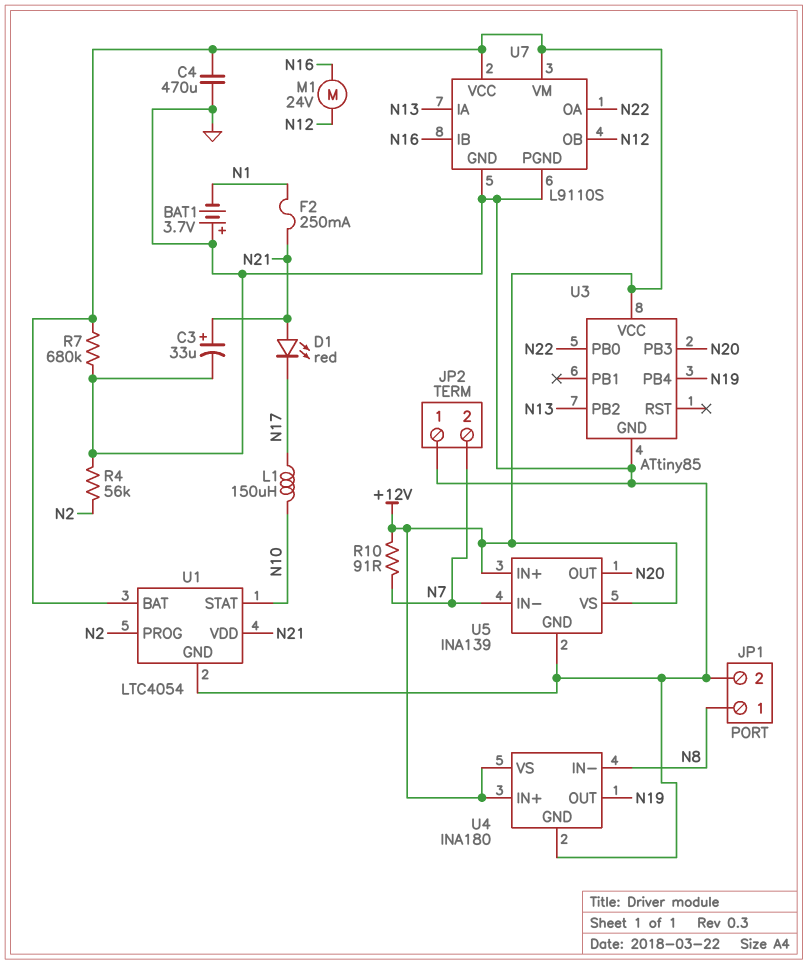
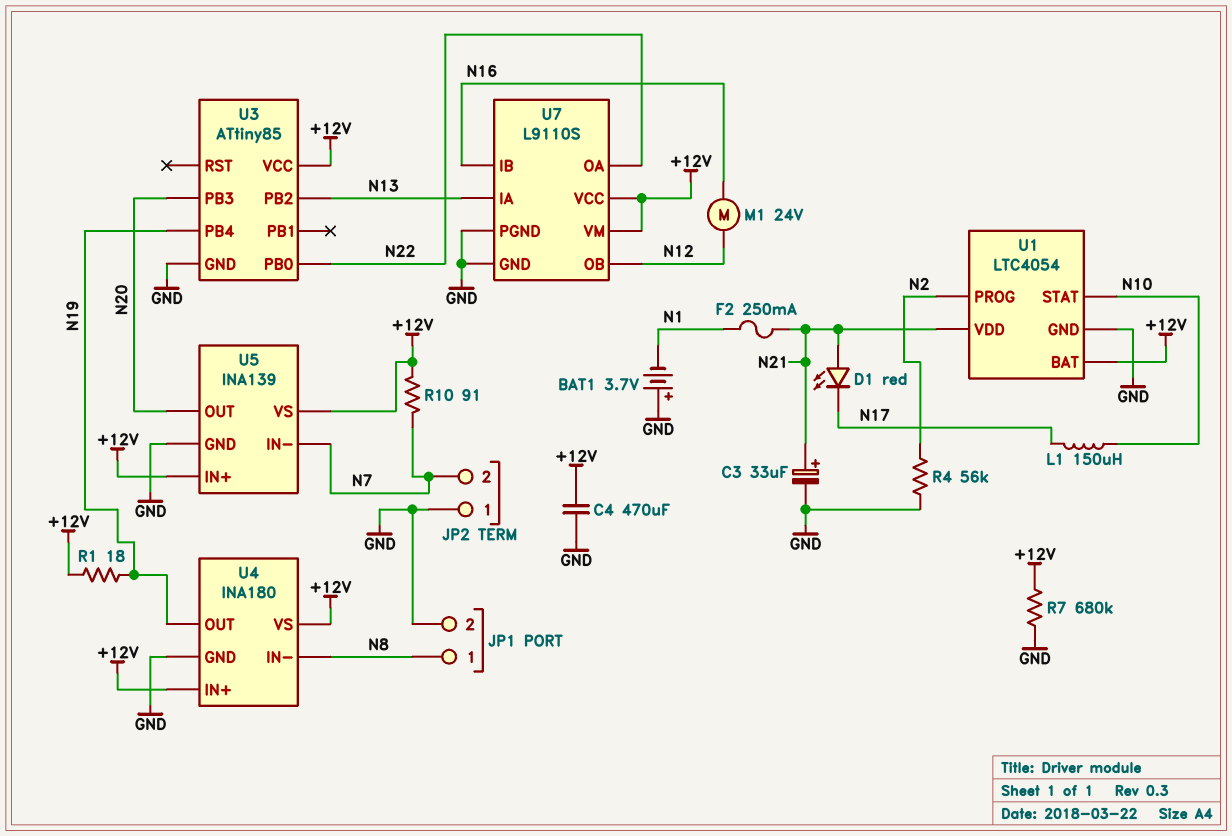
R1: none -> 18 (+12V, N19)

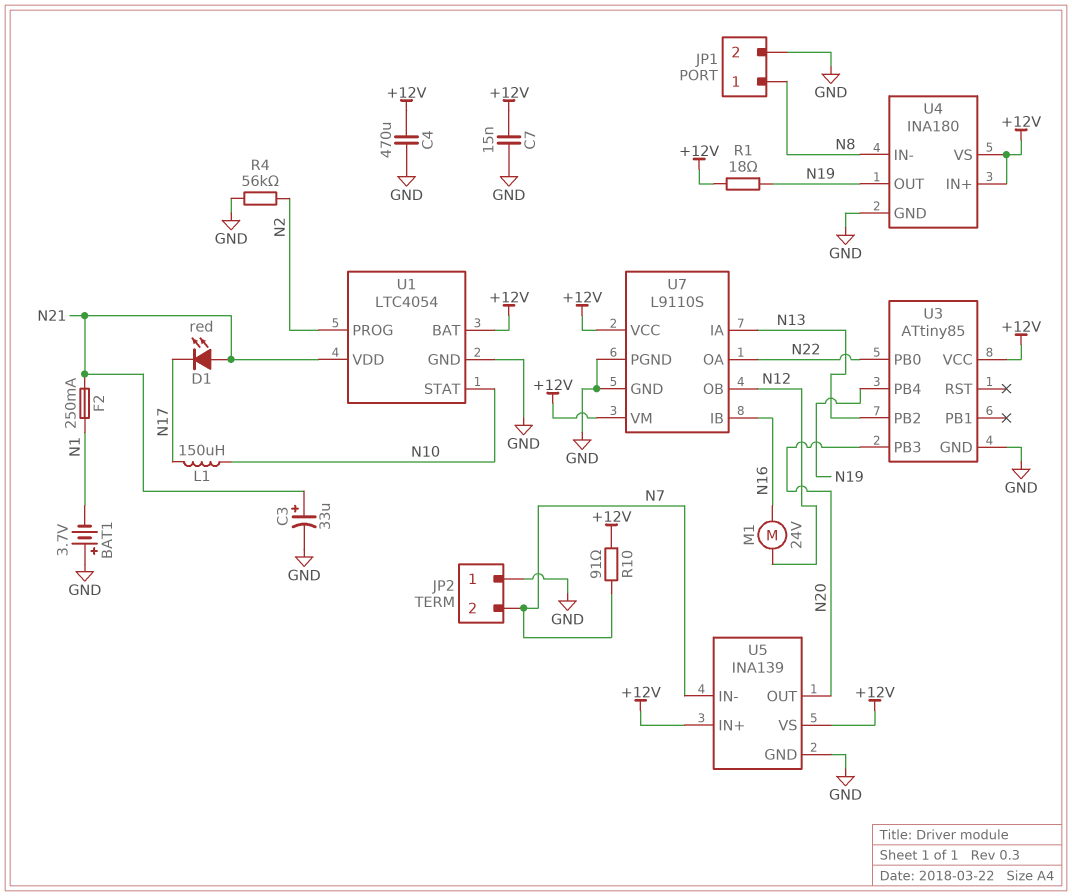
C7: none -> 15nF (+12V, GND)
R7: 680k (+12V, GND) -> none

